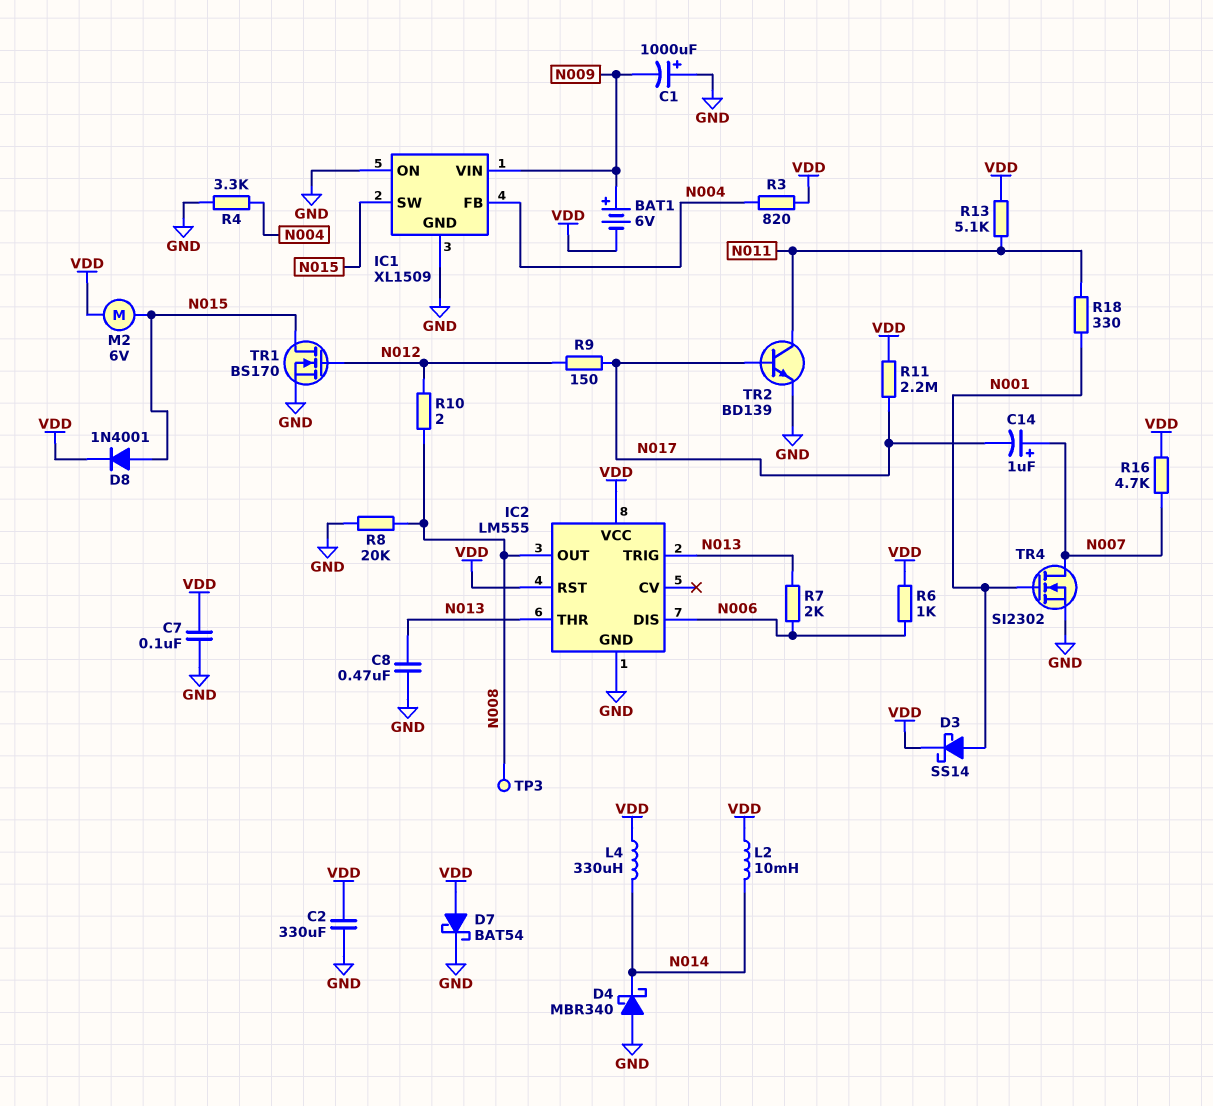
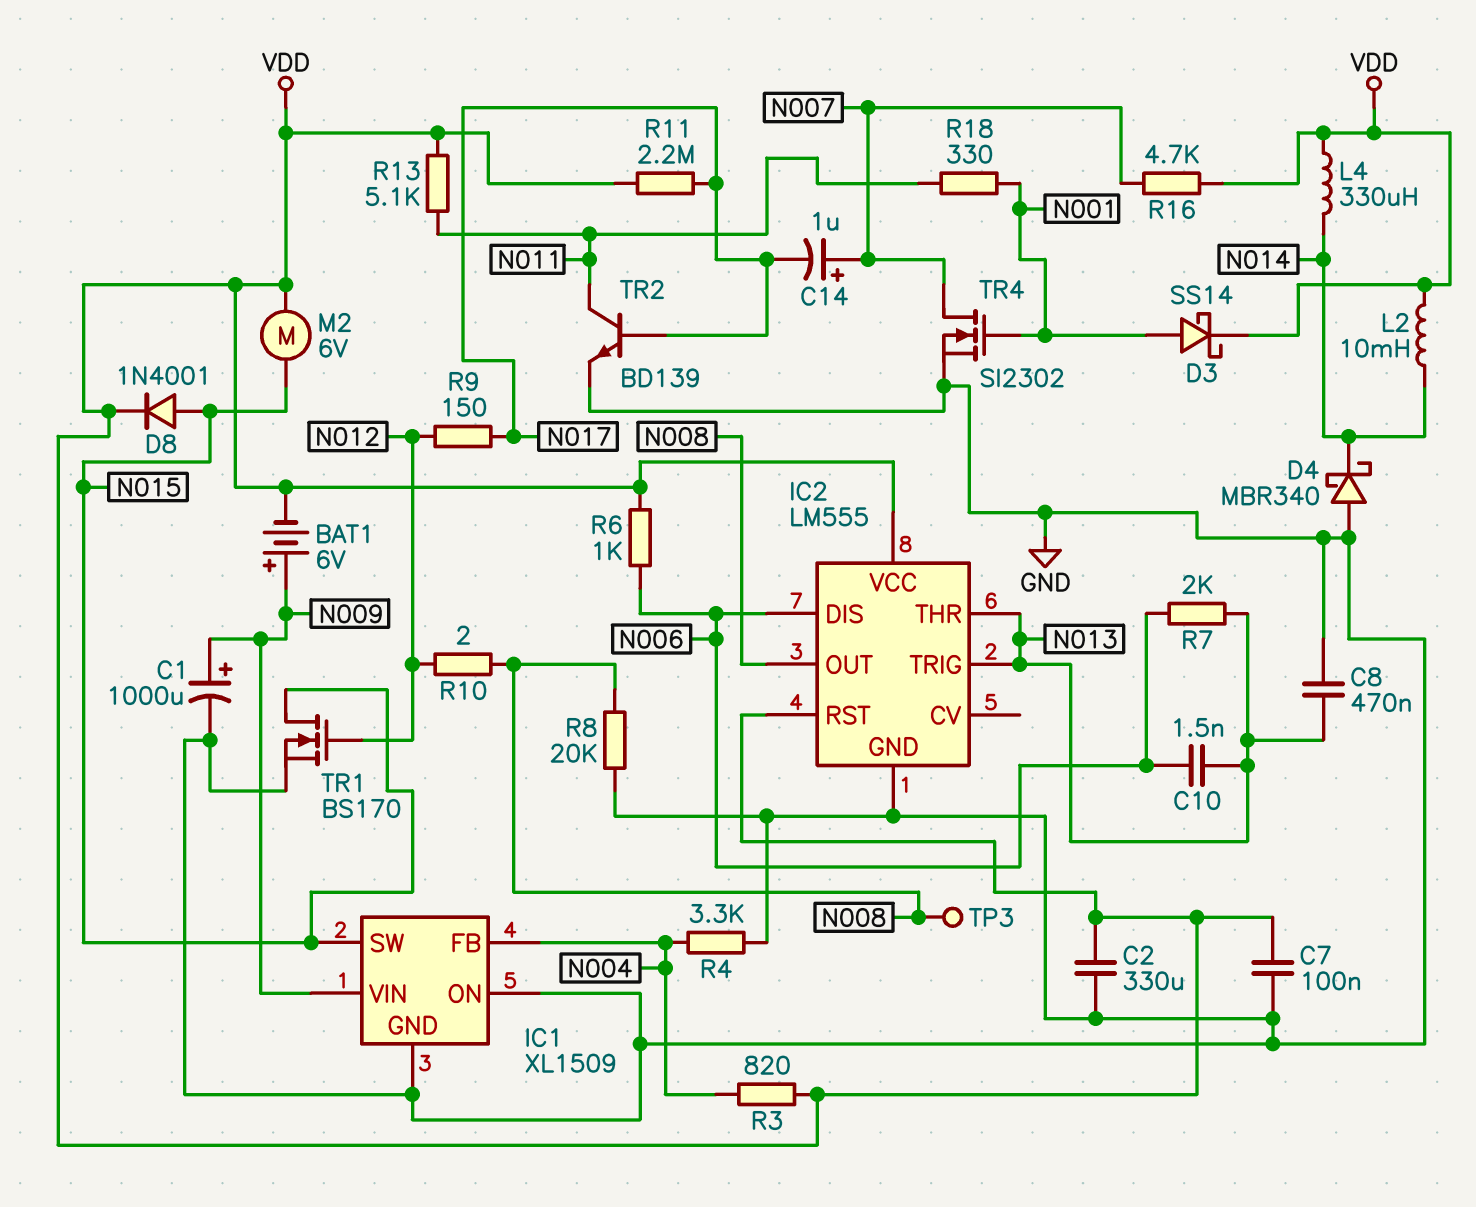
C1: 1000uF (plus GND, minus N009) -> 1000uF (plus N009, minus GND)
C10: none -> 1.5nF (N006, N013)
D7: schottky BAT54 (A VDD, K GND) -> none

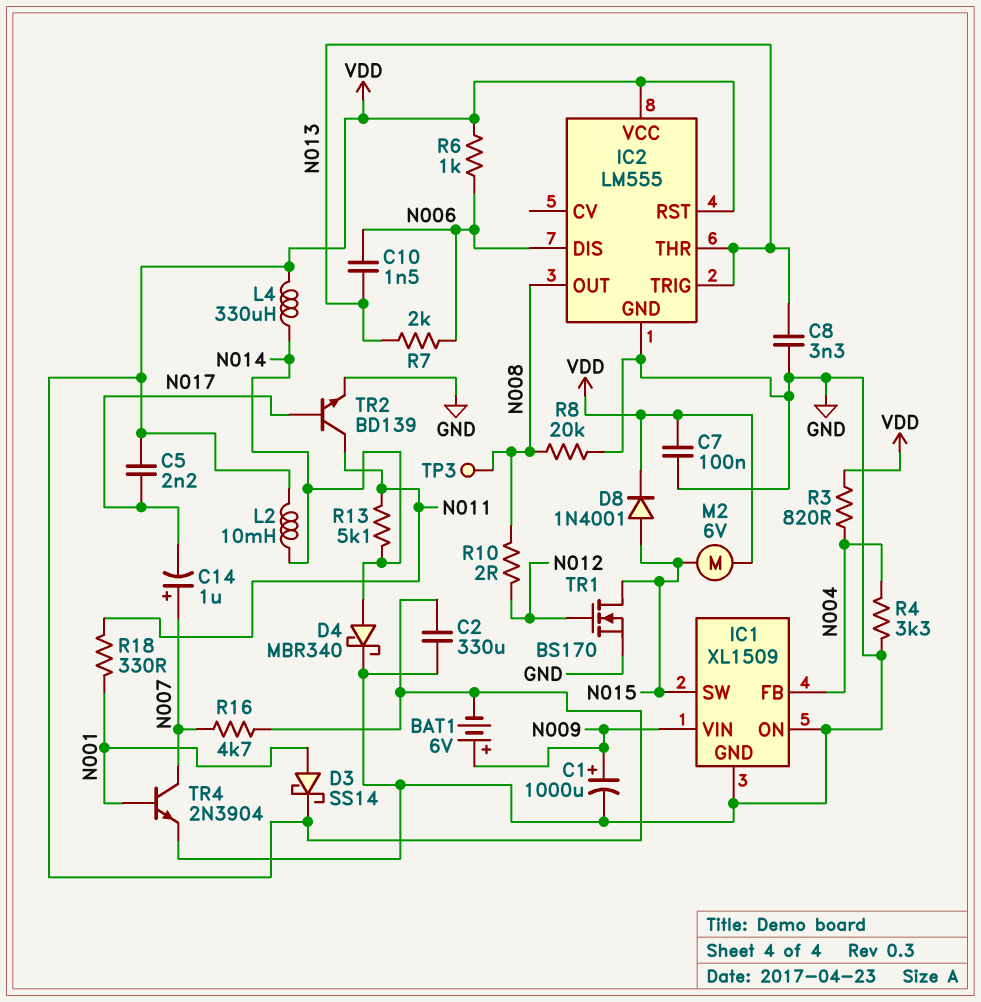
C5: none -> 2.2nF (N017, VDD)
C8: 470nF (GND, N013) -> 3.3nF (GND, N013)
D4: schottky MBR340 (A GND, K N014) -> schottky MBR340 (A N014, K GND)
R9: 150 (N012, N017) -> none
R11: 2.2M (N017, VDD) -> none
R13: 5.1k (N011, VDD) -> 5.1k (N011, N014)
TR4: NMOS SI2302 (G N001, D N007, S GND) -> NPN 2N3904 (B N001, C N007, E GND)

